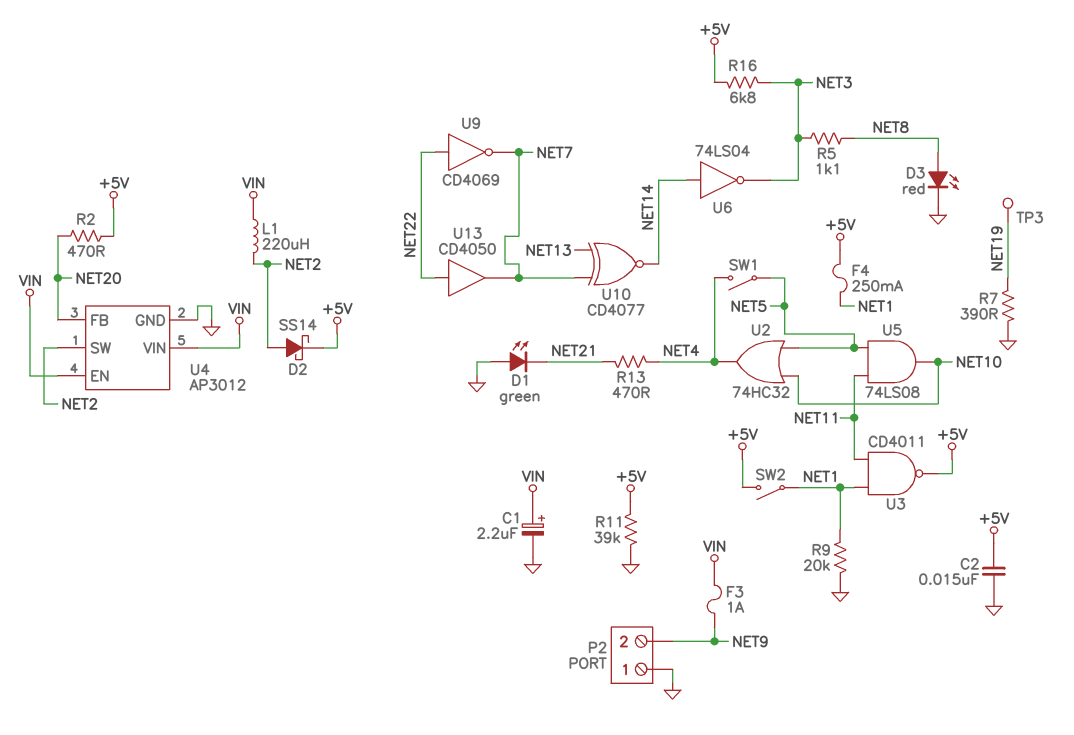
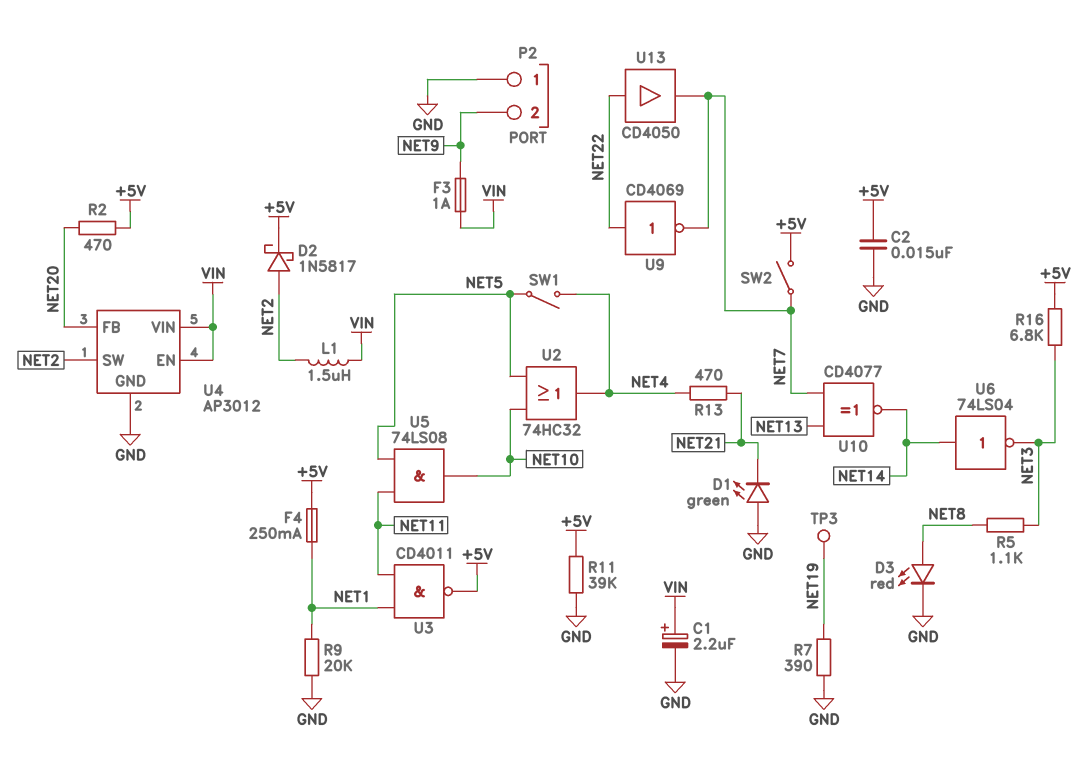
D2: schottky SS14 (A NET2, K +5V) -> schottky 1N5817 (A NET2, K +5V)
L1: 220uH (NET2, VIN) -> 1.5uH (NET2, VIN)
SW2: switch (+5V, NET1) -> switch (+5V, NET7)

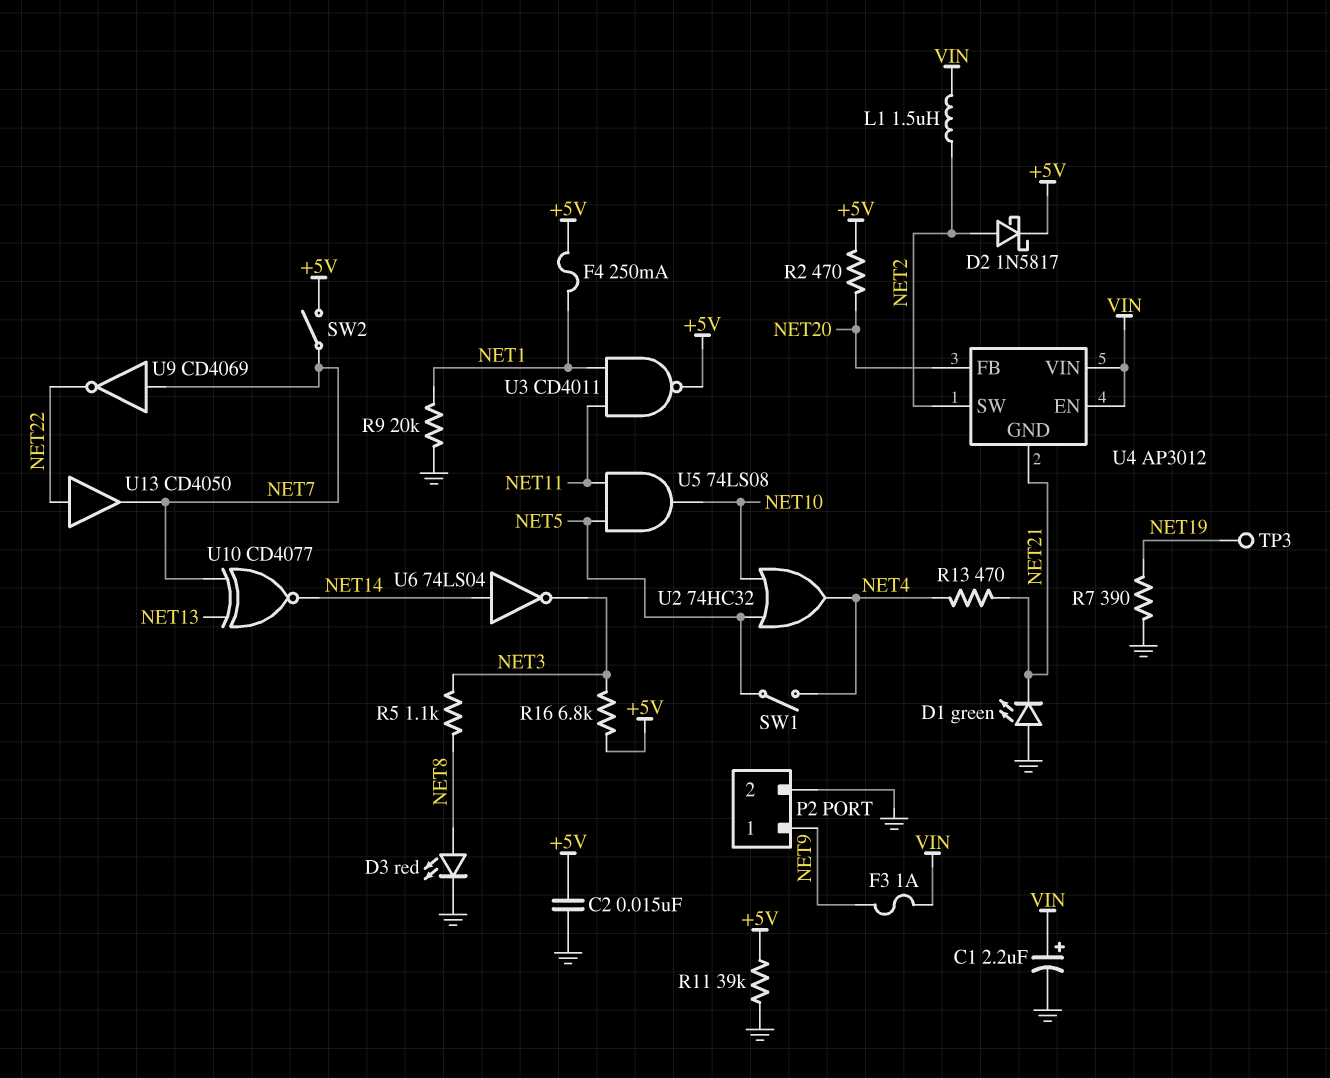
P2 pin 1: GND -> NET9
P2 pin 2: NET9 -> GND
U4 pin GND: GND -> NET21
U9: NOT CD4069 (in NET22, out NET7) -> NOT CD4069 (in NET7, out NET22)

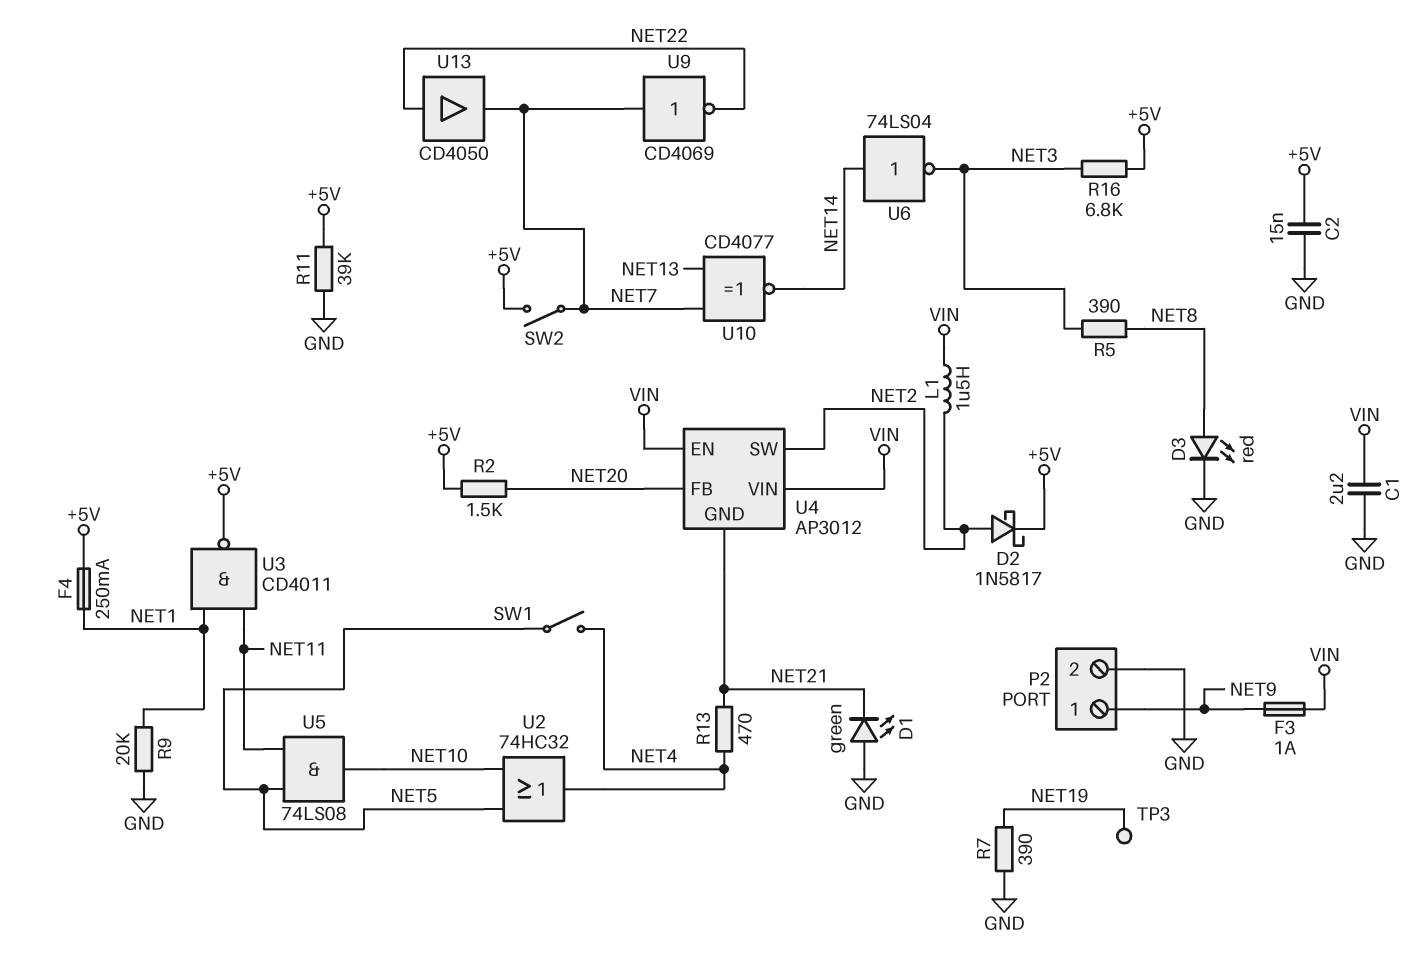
C1: 2.2uF (plus VIN, minus GND) -> 2.2uF (GND, VIN)
R2: 470 (+5V, NET20) -> 1.5k (+5V, NET20)
R5: 1.1k (NET3, NET8) -> 390 (NET3, NET8)

